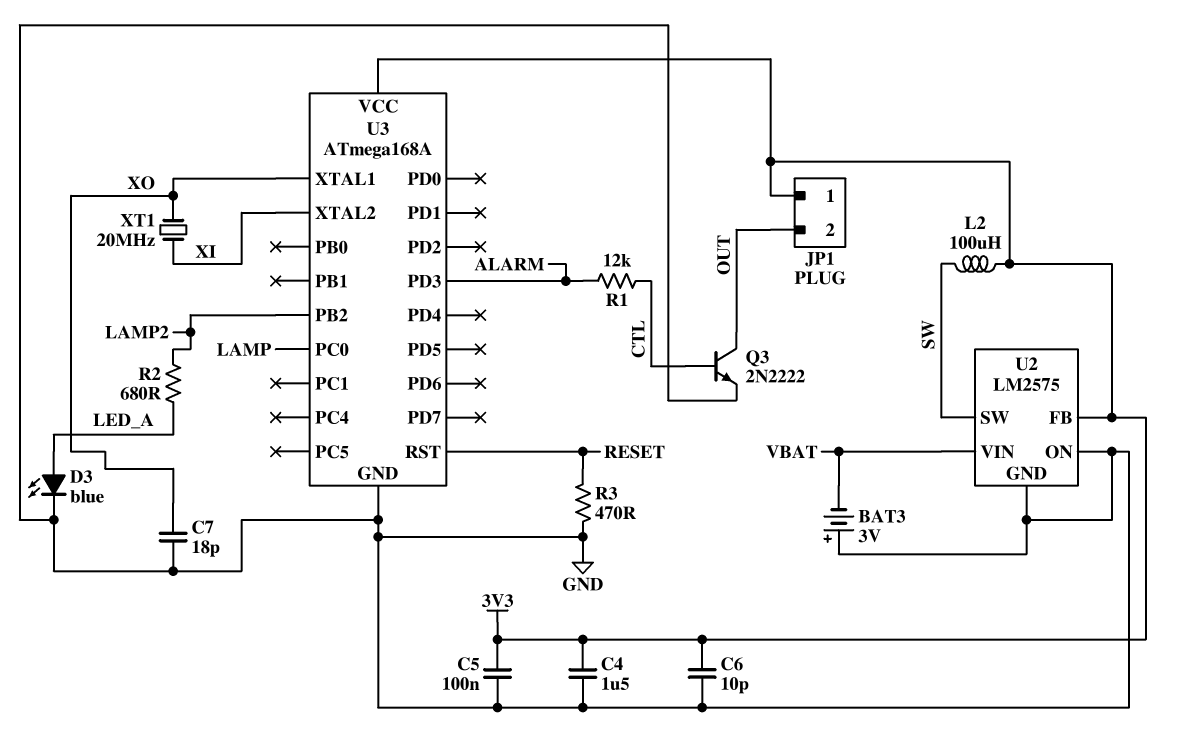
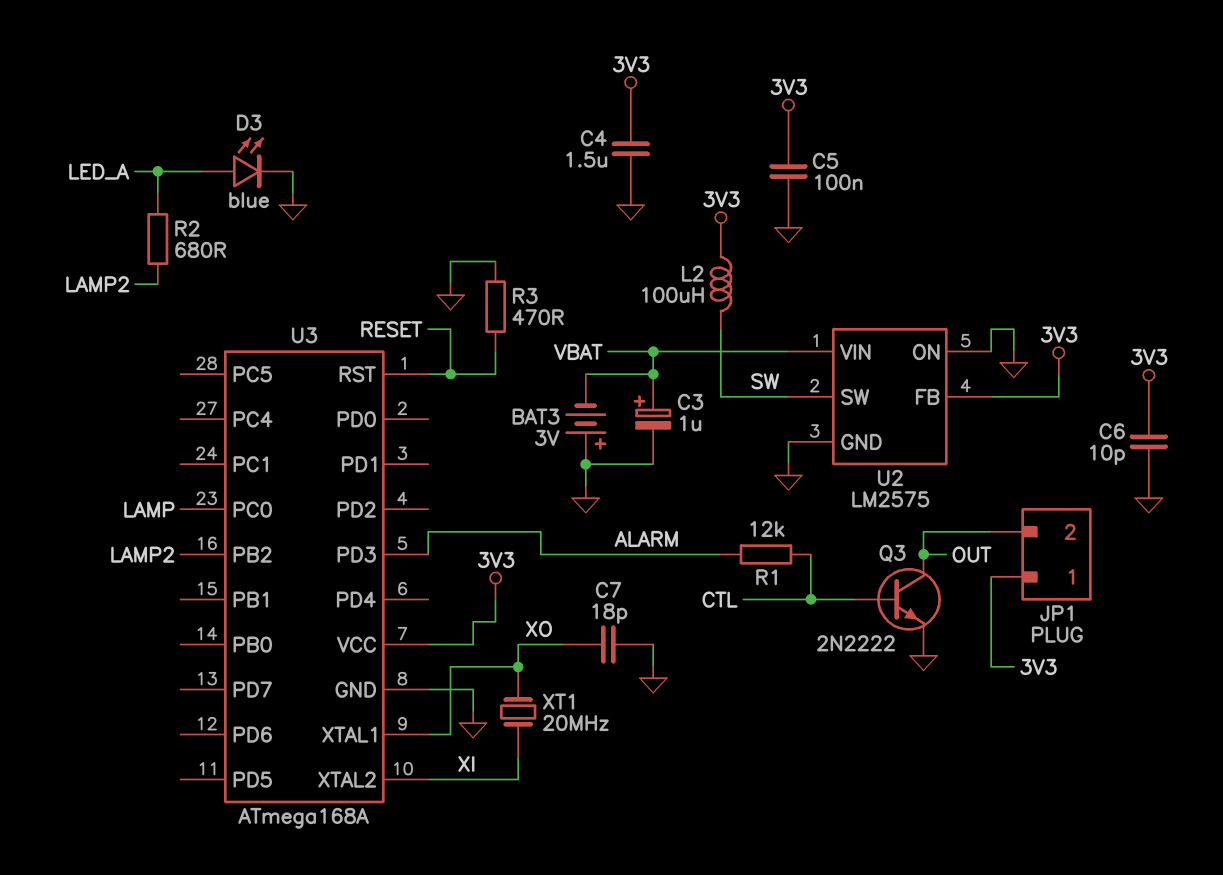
C3: none -> 1uF (plus VBAT, minus GND)

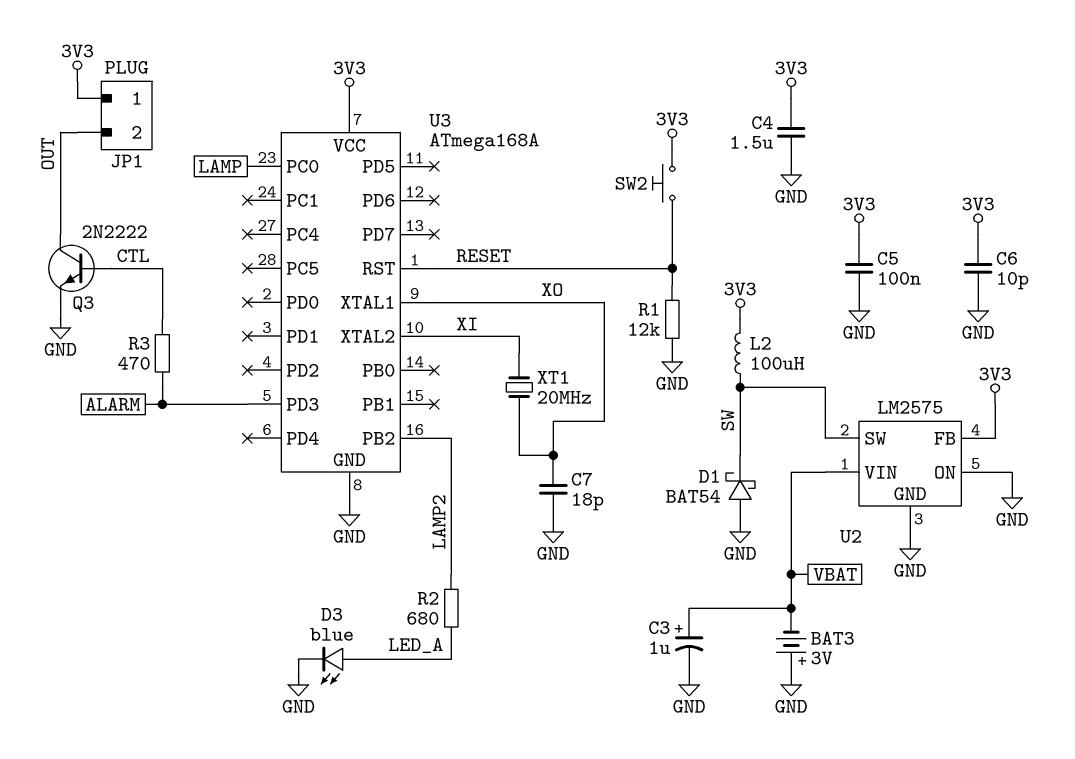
D1: none -> schottky BAT54 (A GND, K SW)
R1: 12k (ALARM, CTL) -> 12k (GND, RESET)
R3: 470 (GND, RESET) -> 470 (ALARM, CTL)
SW2: none -> button (3V3, RESET)

